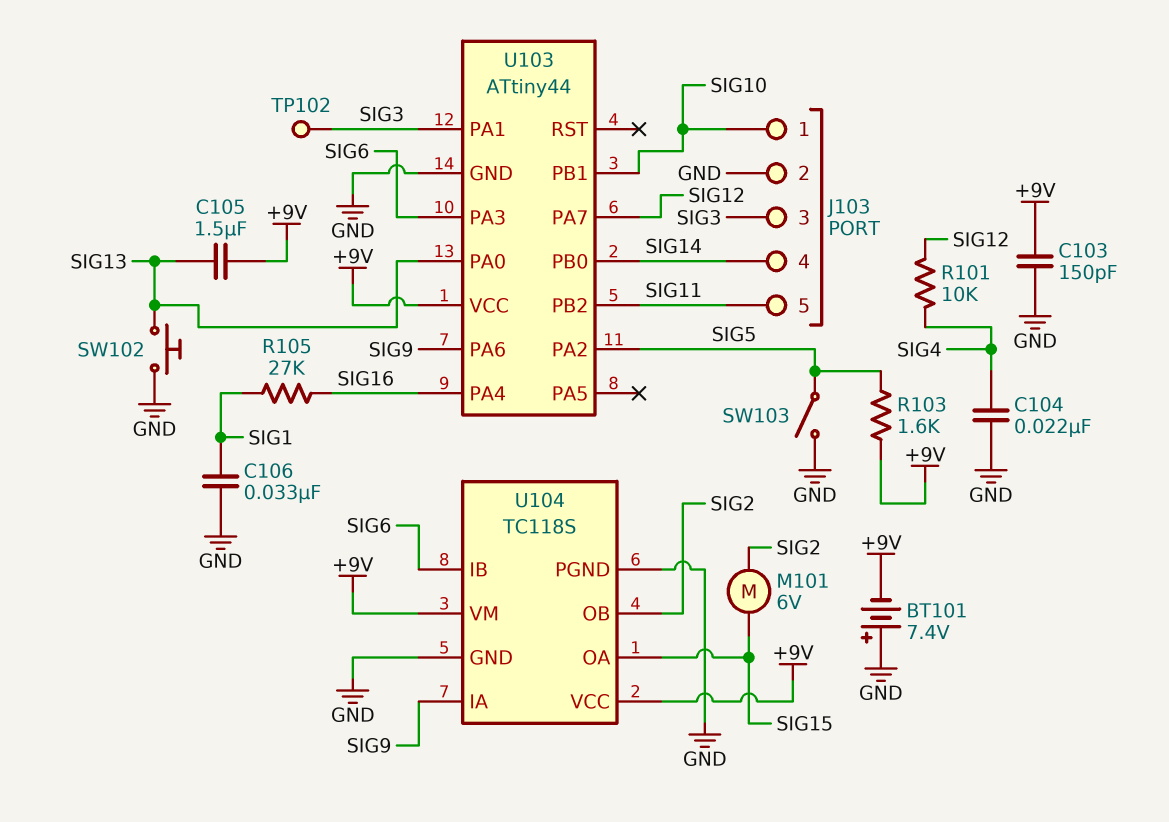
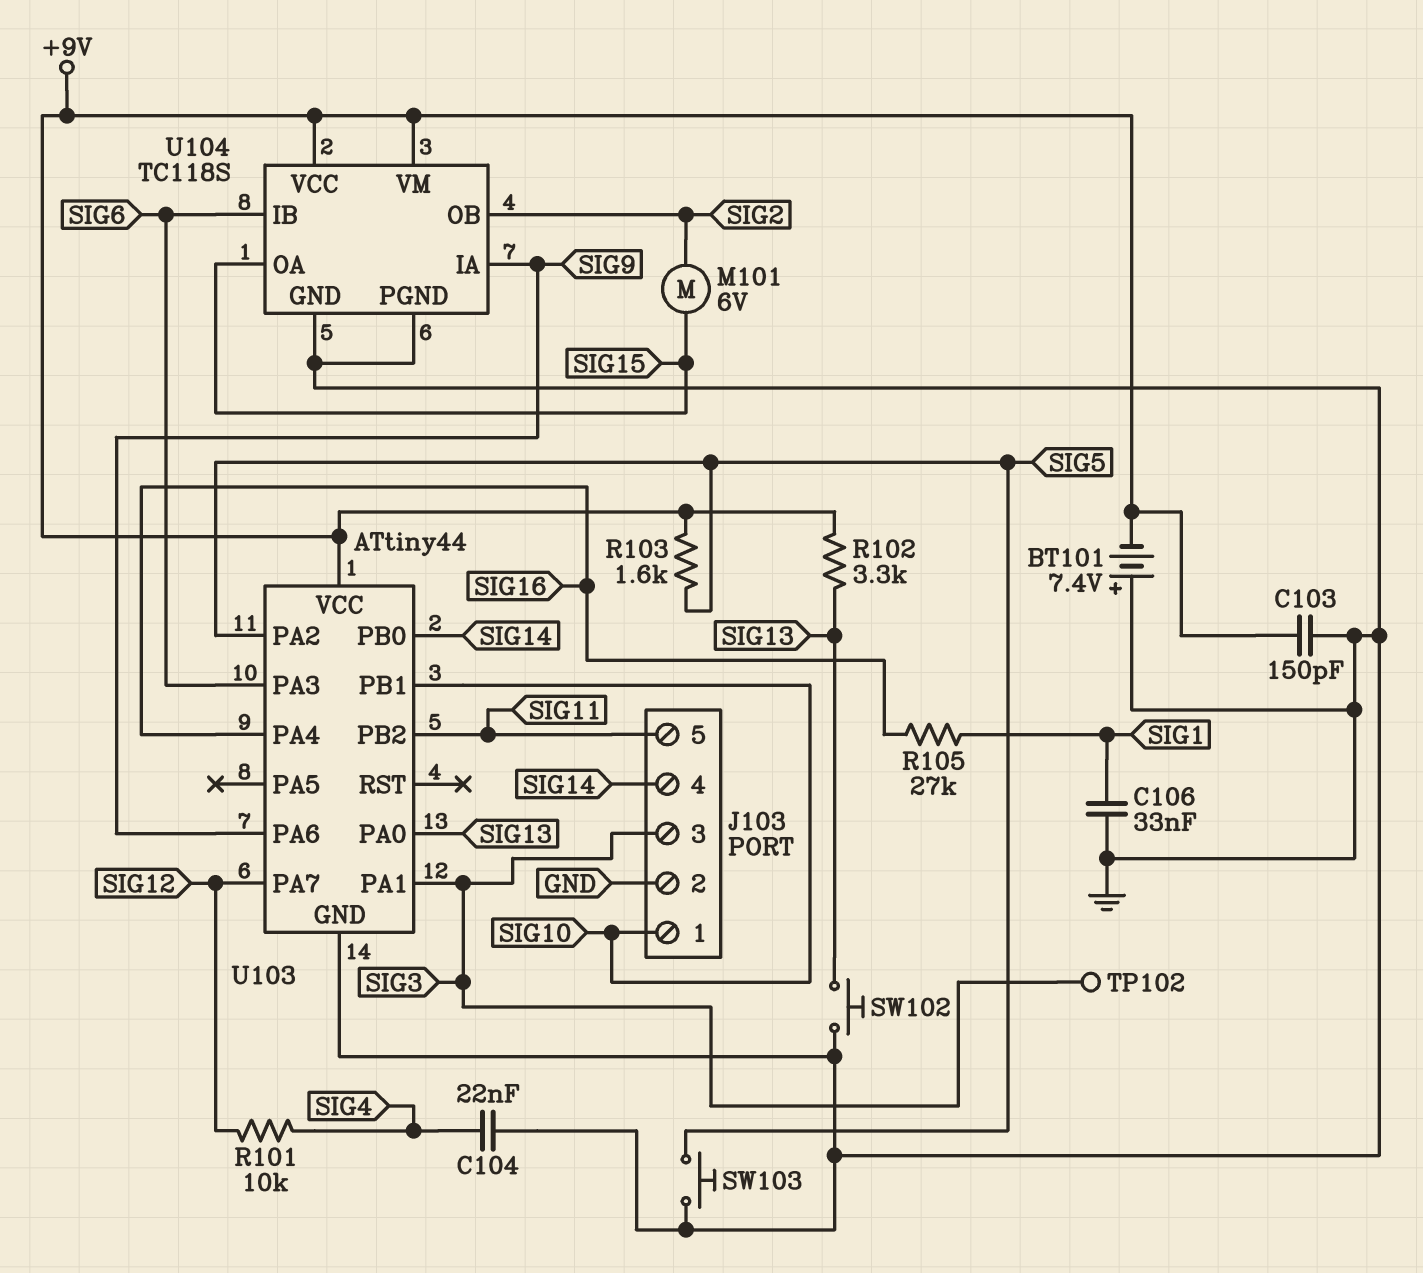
C105: 1.5uF (+9V, SIG13) -> none
R102: none -> 3.3k (+9V, SIG13)
SW103: switch (GND, SIG5) -> button (GND, SIG5)

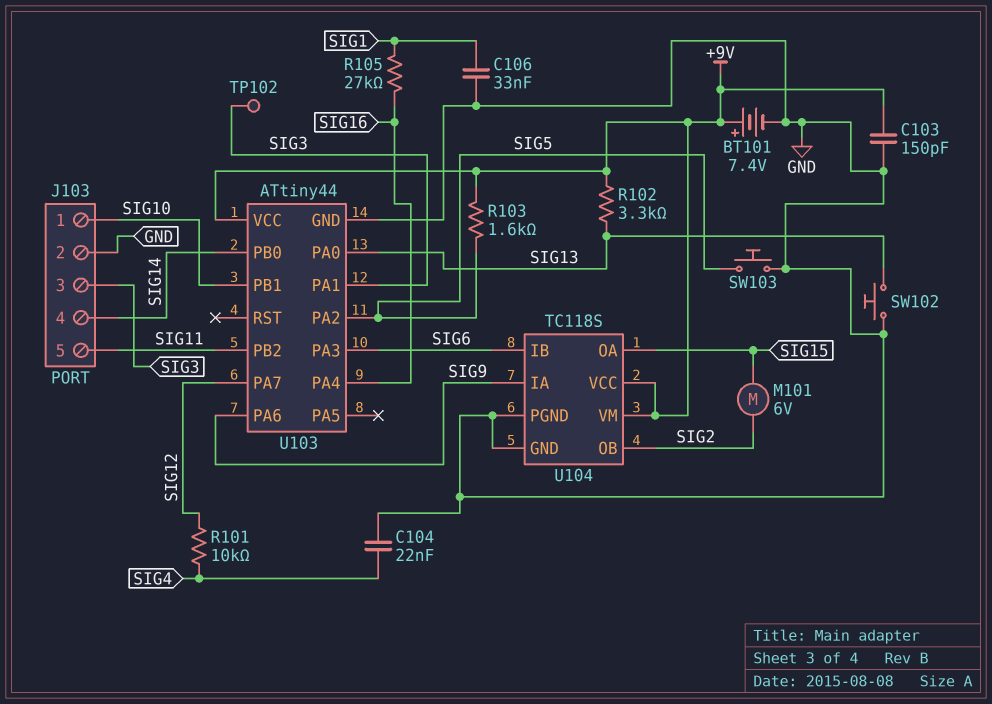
BT101: 7.4V (plus GND, minus +9V) -> 7.4V (plus +9V, minus GND)

